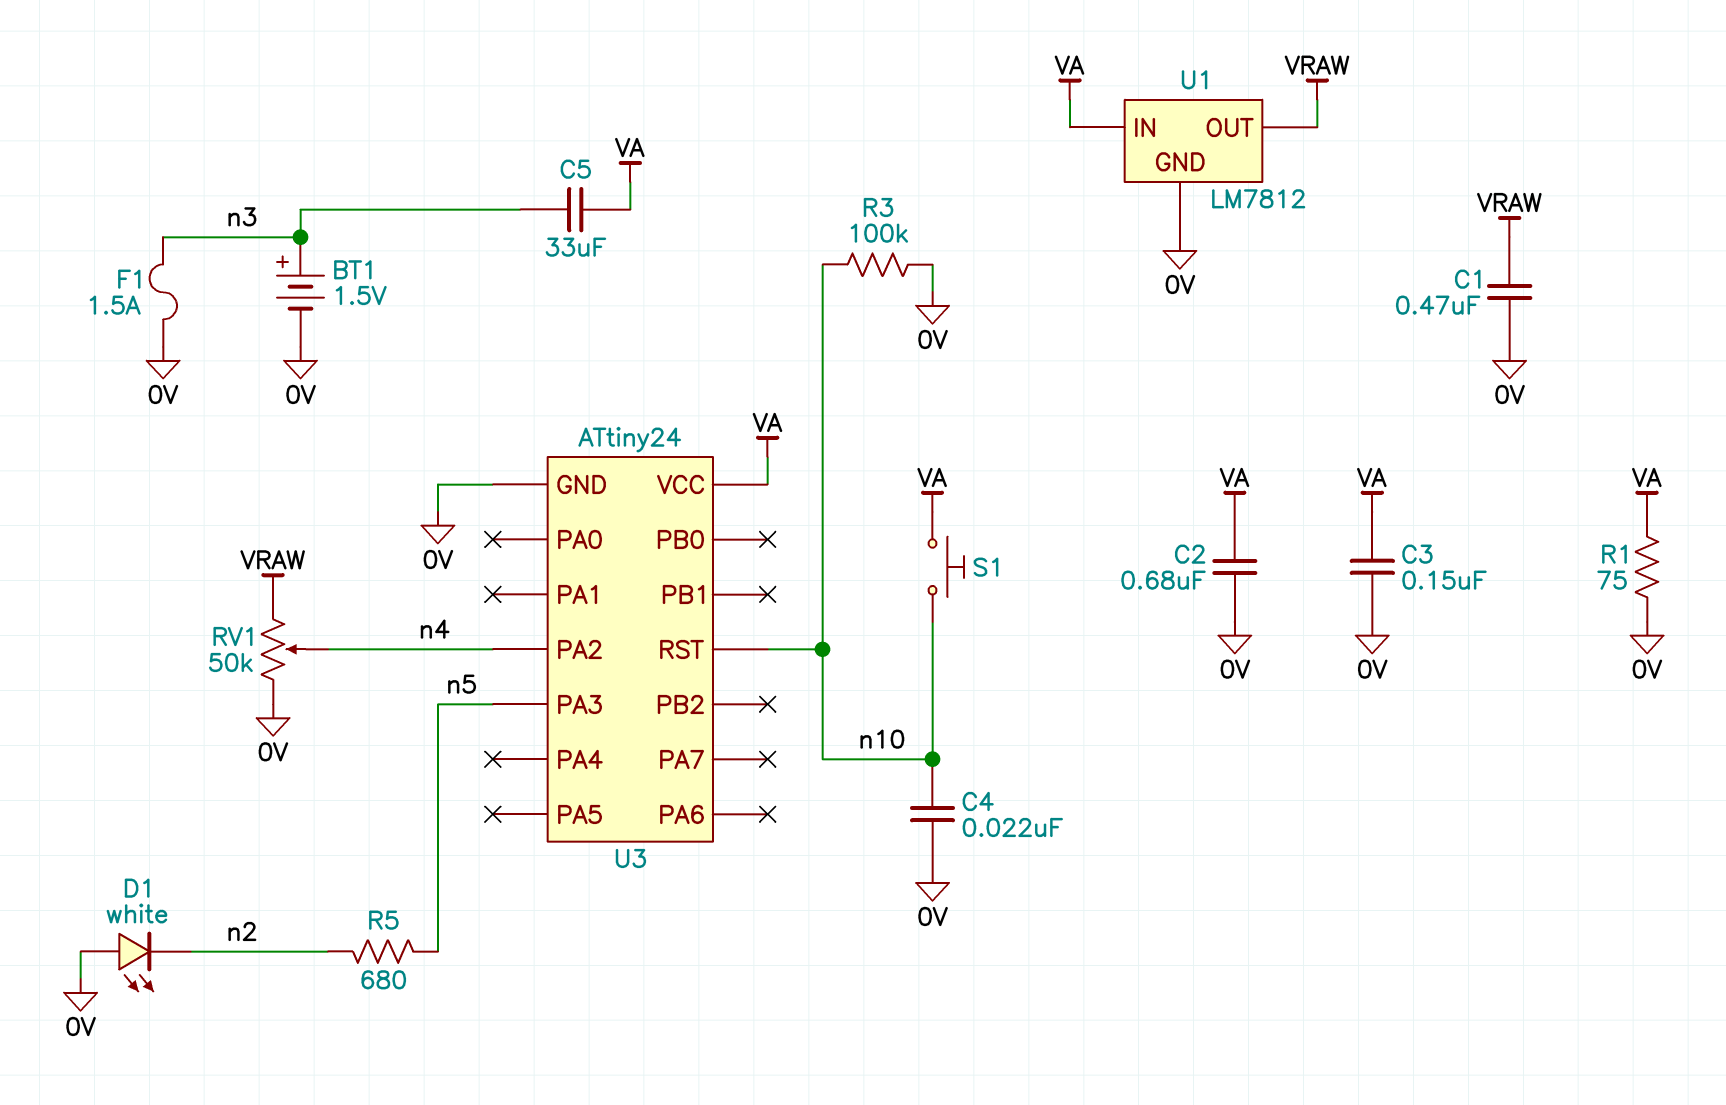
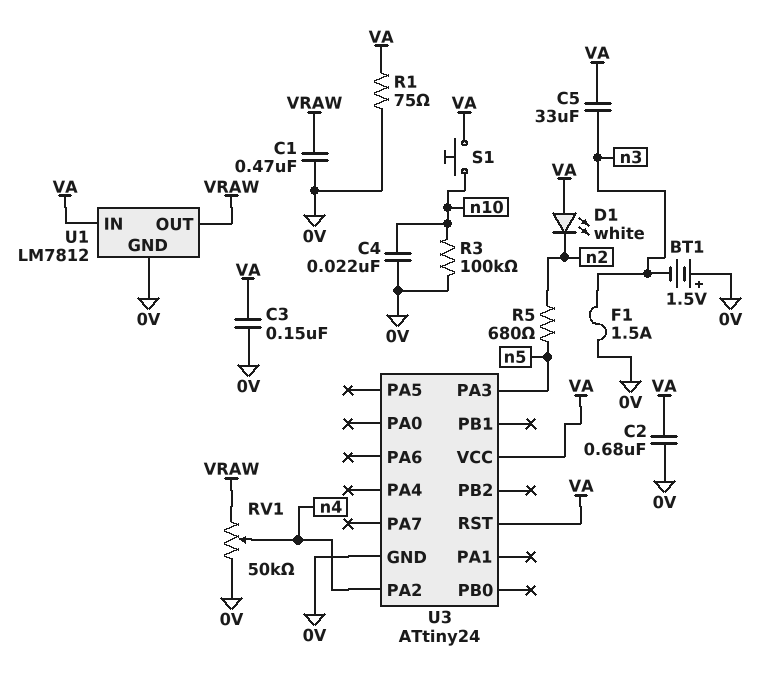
BT1: 1.5V (plus n3, minus 0V) -> 1.5V (plus 0V, minus n3)
D1: LED white (A 0V, K n2) -> LED white (A VA, K n2)
U3 pin RST: n10 -> VA

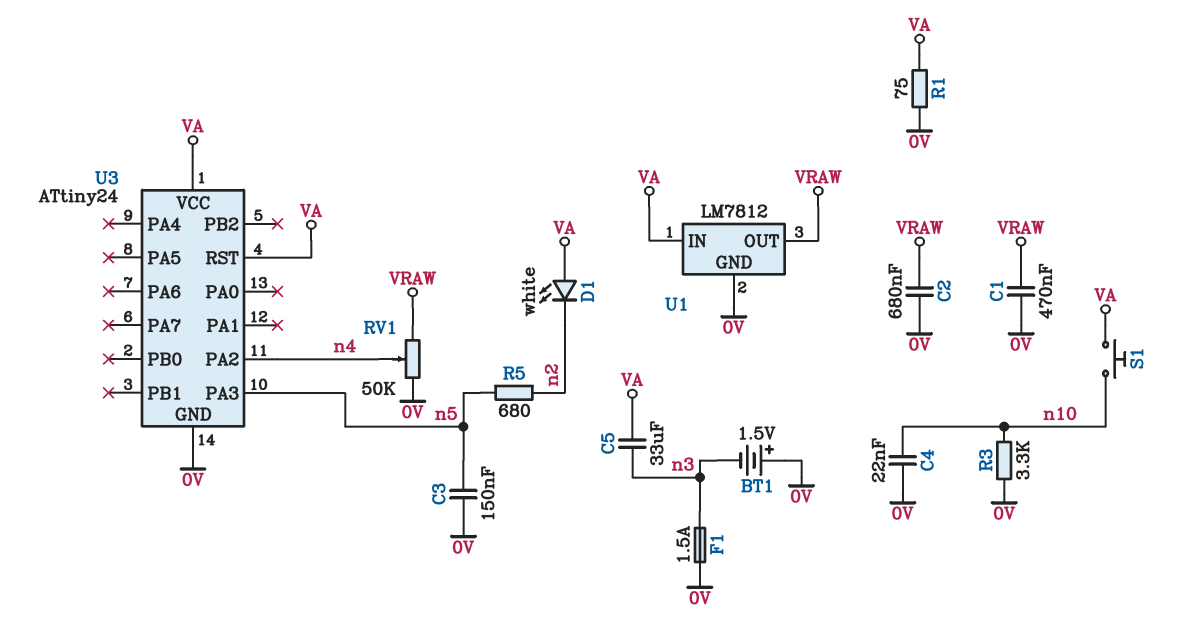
C2: 680nF (0V, VA) -> 680nF (0V, VRAW)
C3: 150nF (0V, VA) -> 150nF (0V, n5)
R3: 100k (0V, n10) -> 3.3k (0V, n10)

